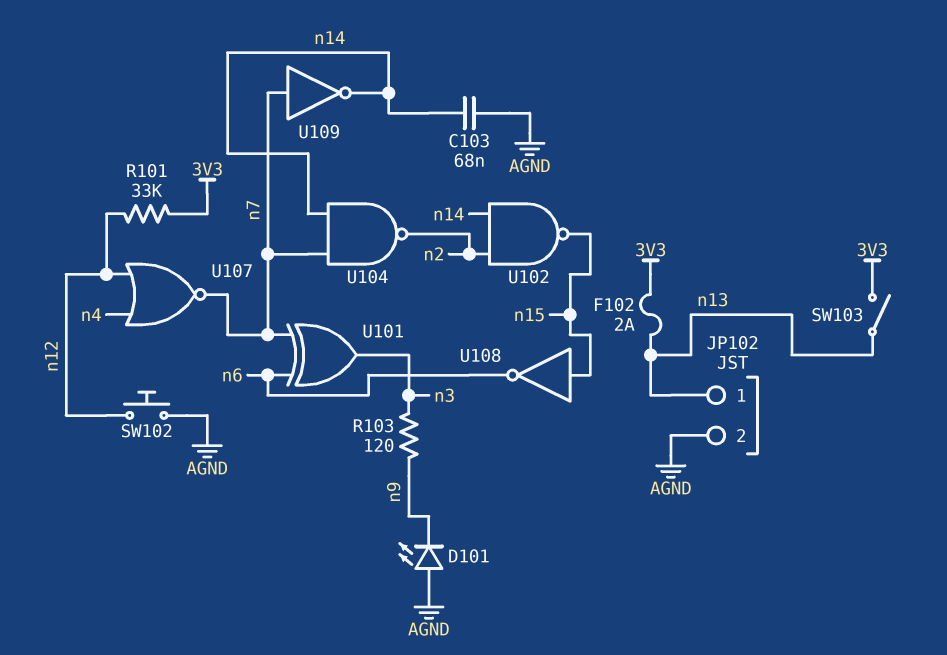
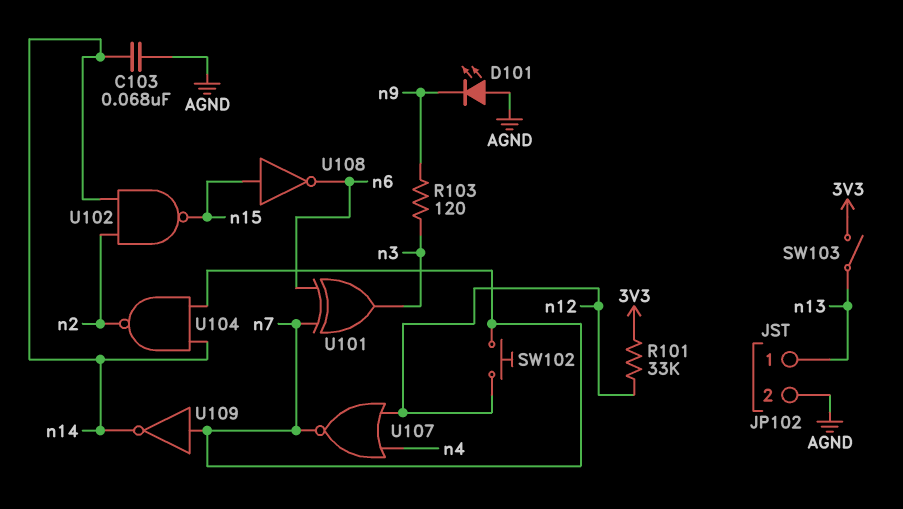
F102: 2A (3V3, n13) -> none
SW102: button (AGND, n12) -> button (n7, n12)

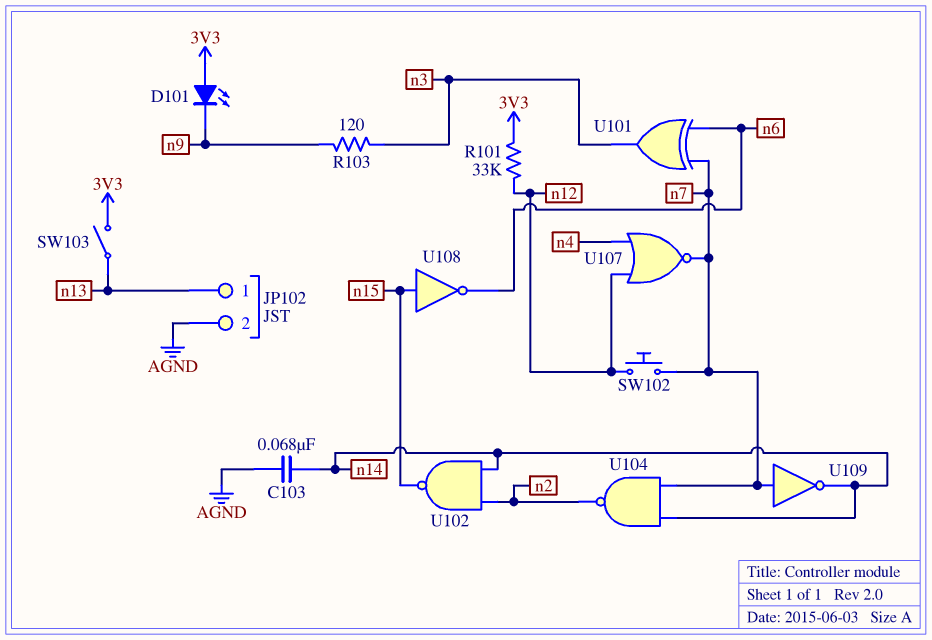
D101: LED (A AGND, K n9) -> LED (A 3V3, K n9)

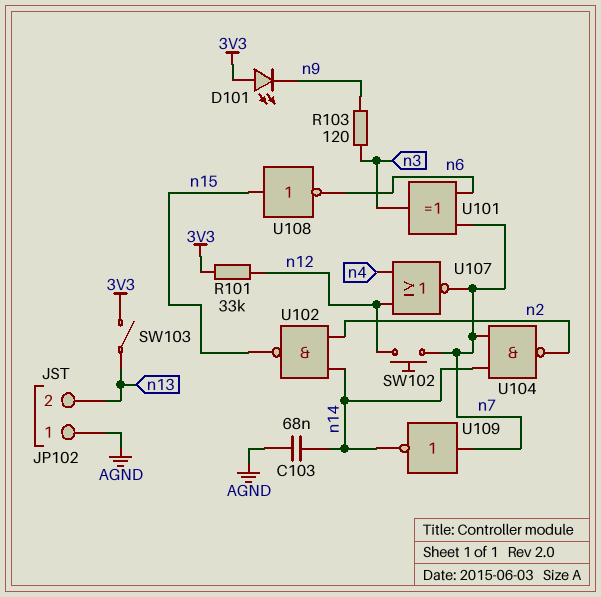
JP102 pin 1: n13 -> AGND
JP102 pin 2: AGND -> n13

